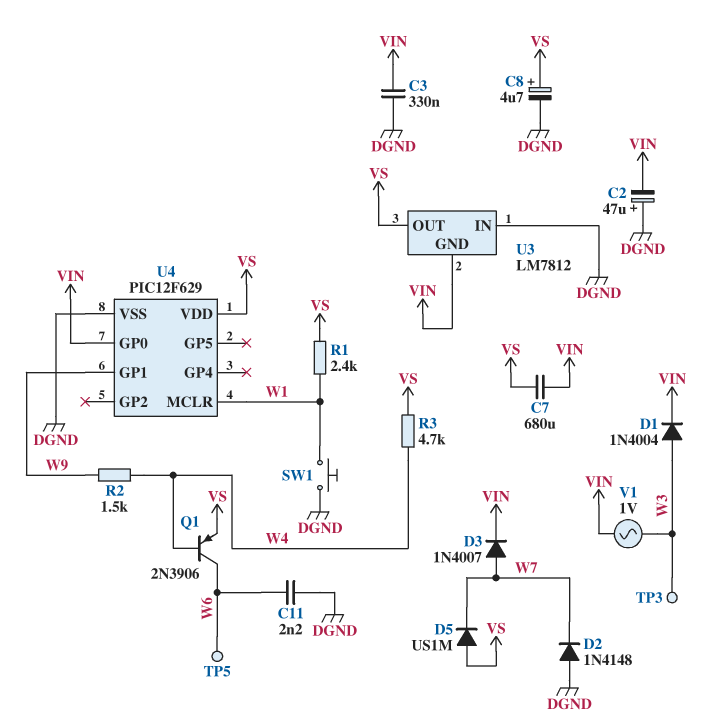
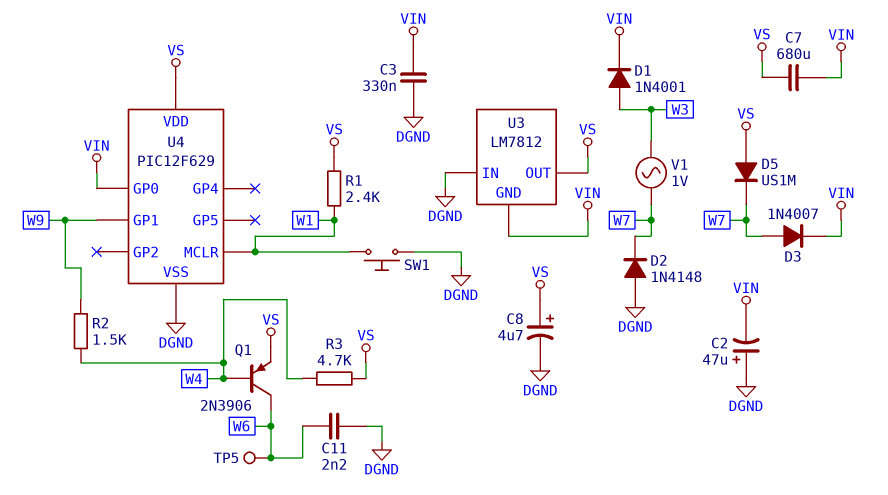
D1: diode 1N4004 (A W3, K VIN) -> diode 1N4001 (A W3, K VIN)
TP3: test point (W3) -> none
V1: AC 1V (VIN, W3) -> AC 1V (W3, W7)

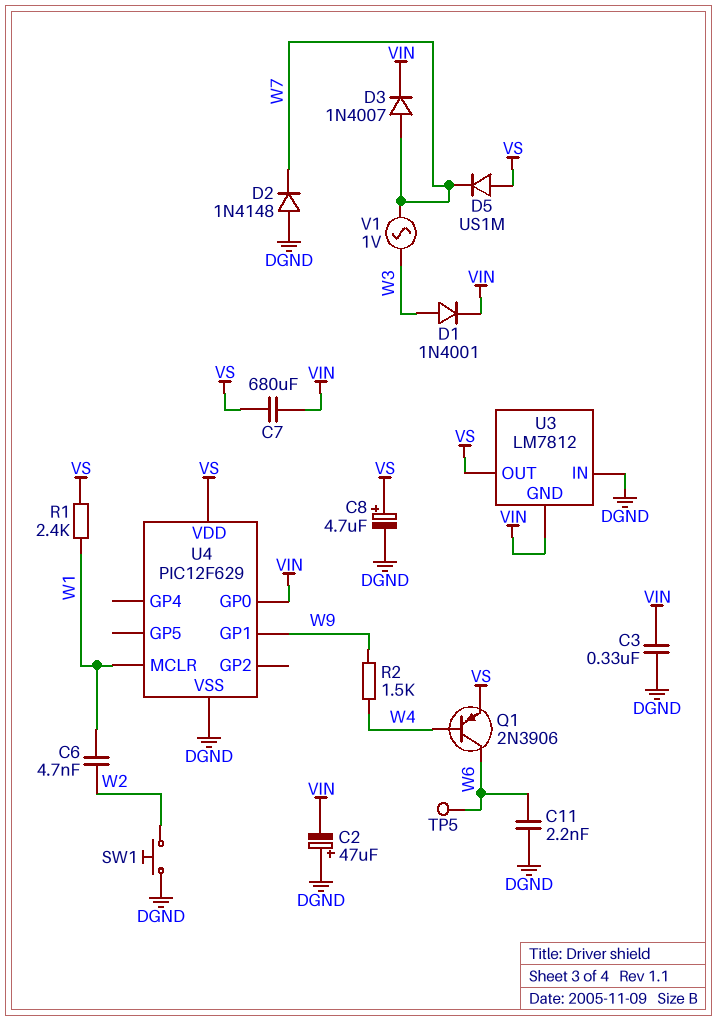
C6: none -> 4.7nF (W1, W2)
R3: 4.7k (VS, W4) -> none
SW1: button (DGND, W1) -> button (DGND, W2)

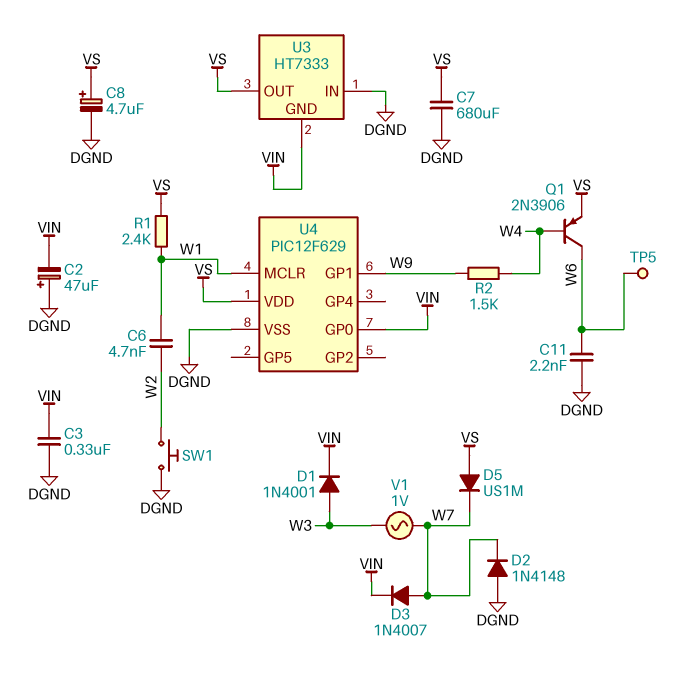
C7: 680uF (VIN, VS) -> 680uF (DGND, VS)
U3: LM7812 -> HT7333

